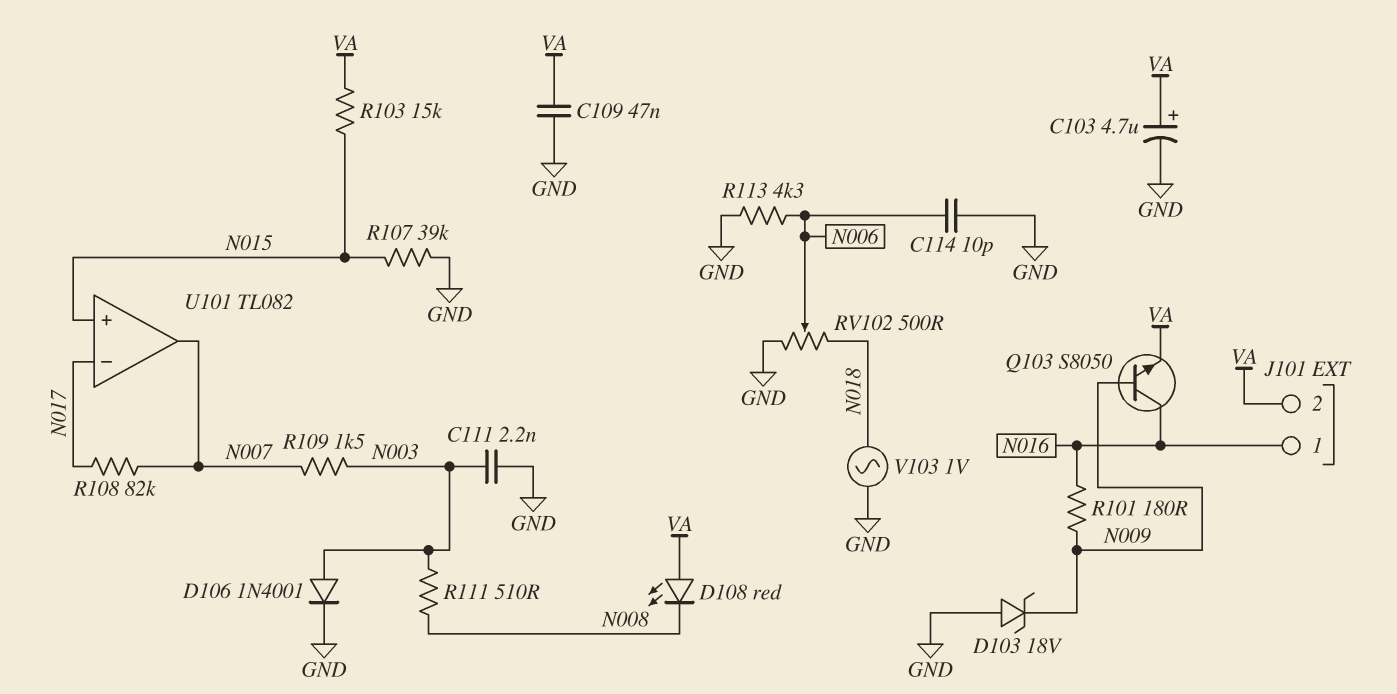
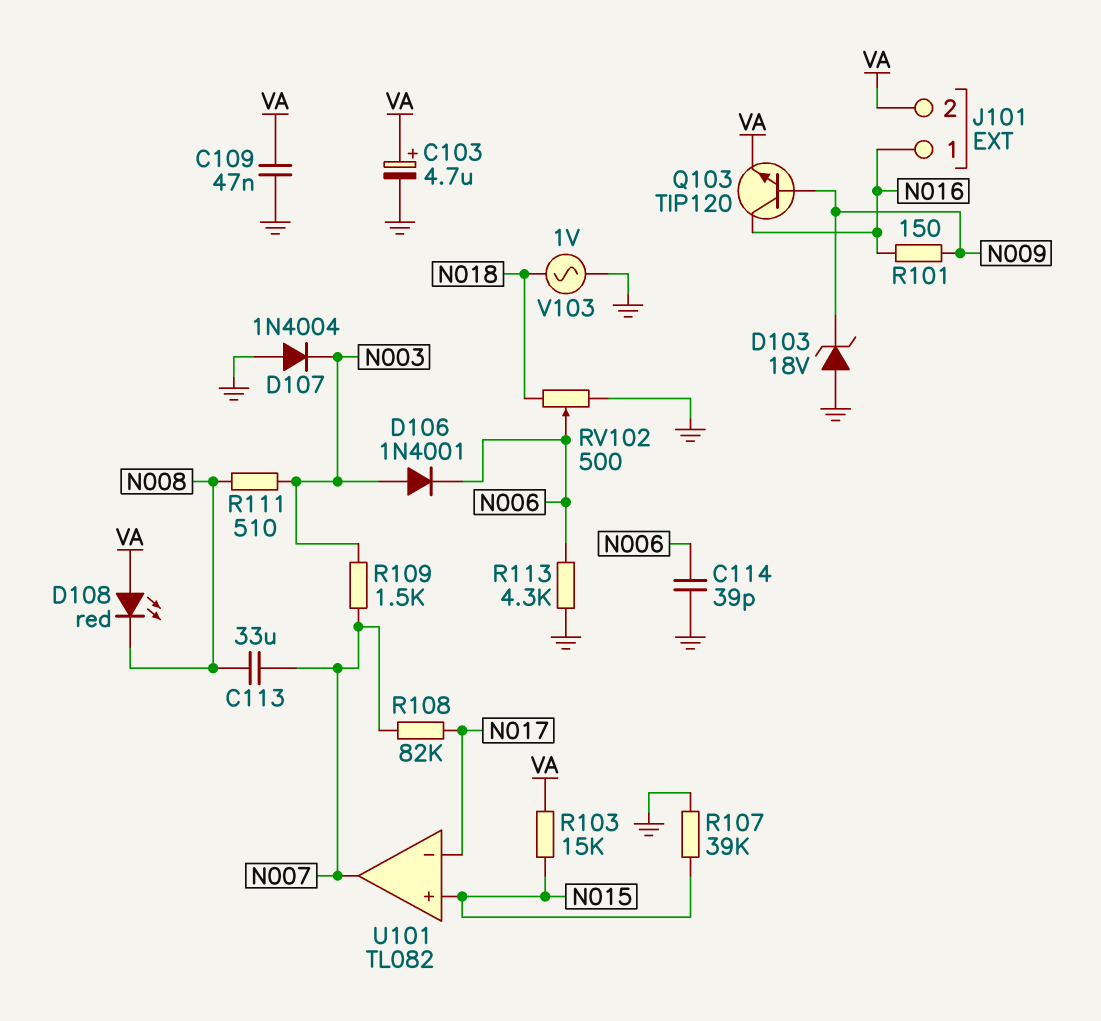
C111: 2.2nF (GND, N003) -> none
C113: none -> 33uF (N007, N008)
C114: 10pF (GND, N006) -> 39pF (GND, N006)
D106: diode 1N4001 (A N003, K GND) -> diode 1N4001 (A N003, K N006)
D107: none -> diode 1N4004 (A GND, K N003)
Q103: NPN S8050 (B N009, C N016, E VA) -> NPN TIP120 (B N009, C N016, E VA)
R101: 180 (N009, N016) -> 150 (N009, N016)

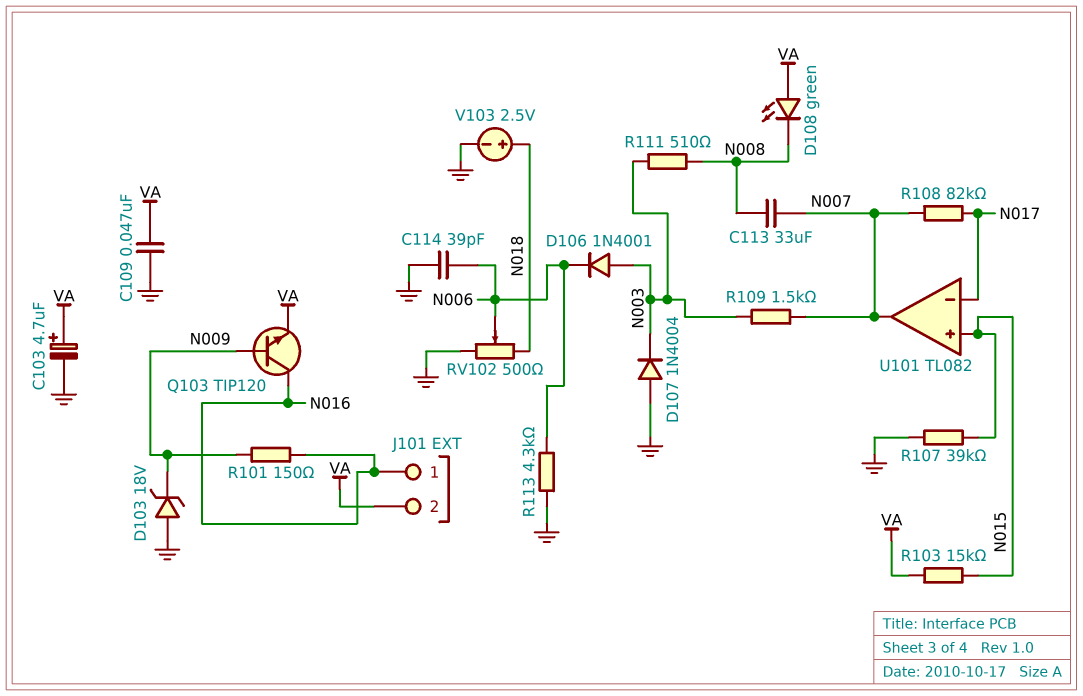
D108: LED red (A VA, K N008) -> LED green (A VA, K N008)
V103: AC 1V (GND, N018) -> 2.5V (plus N018, minus GND)

